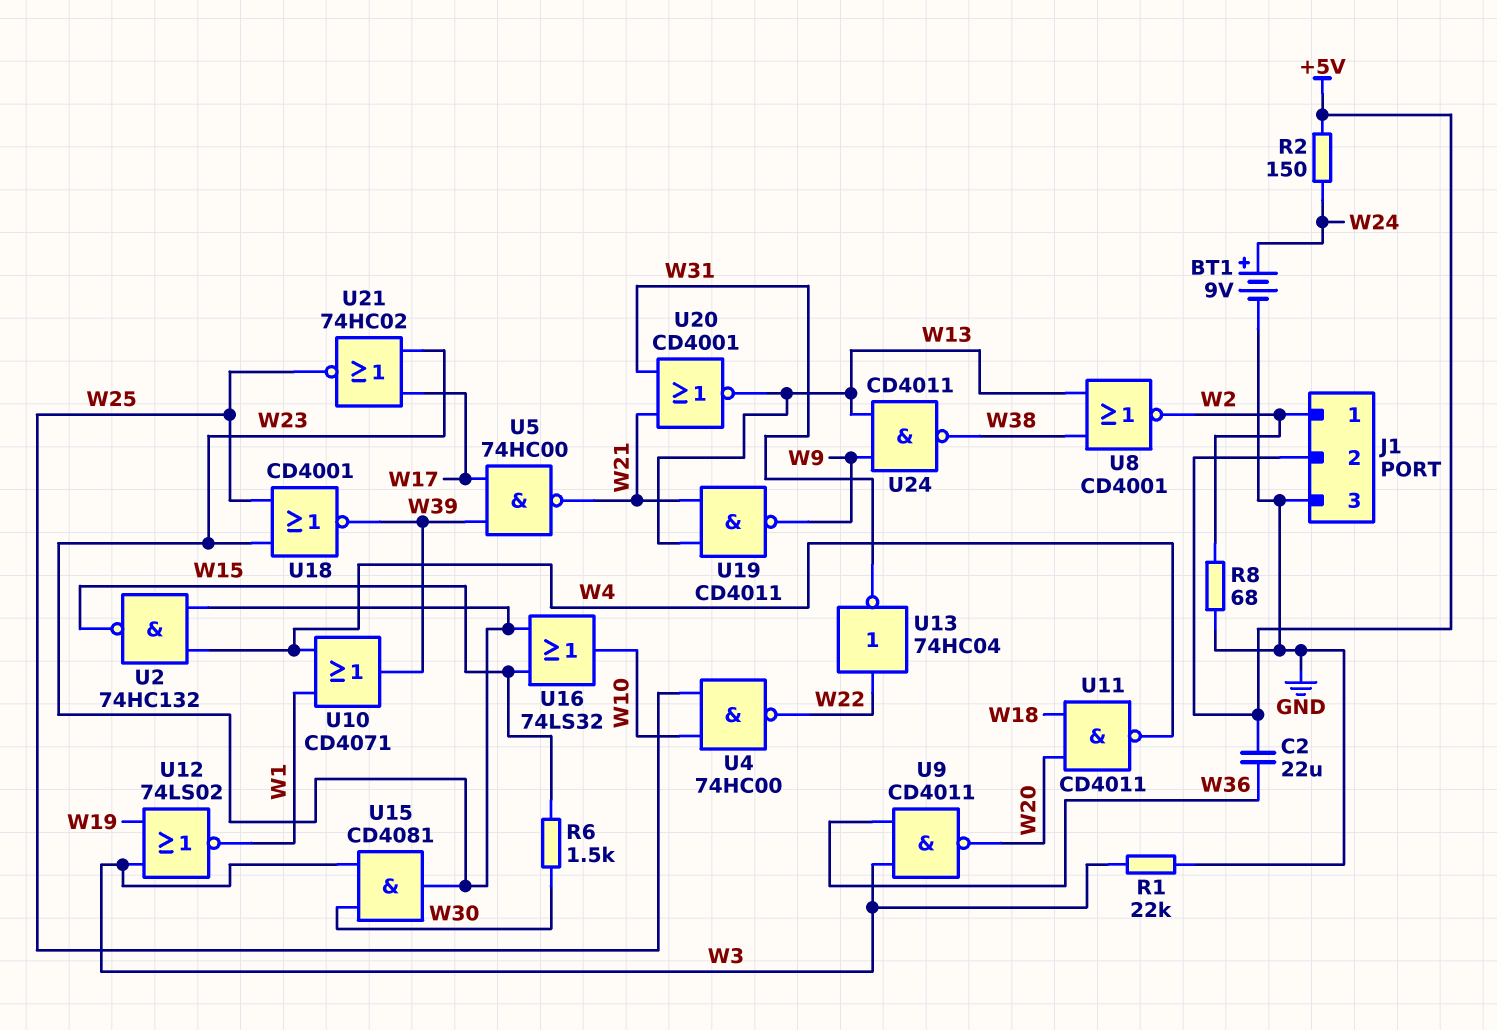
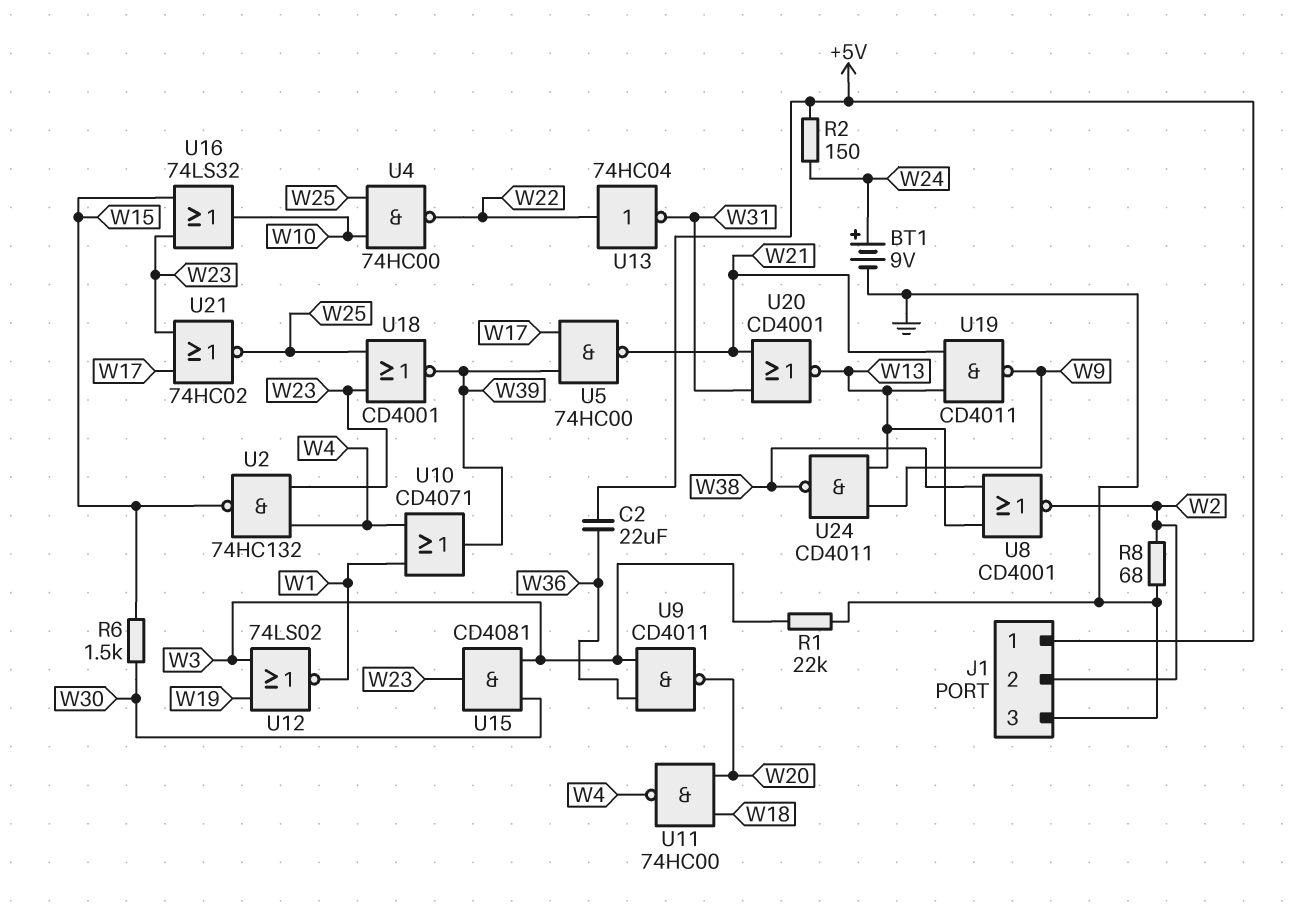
J1 pin 1: W2 -> +5V
J1 pin 2: +5V -> W2
U11: NAND CD4011 (in W18, in W20, out W4) -> NAND 74HC00 (in W18, in W20, out W4)

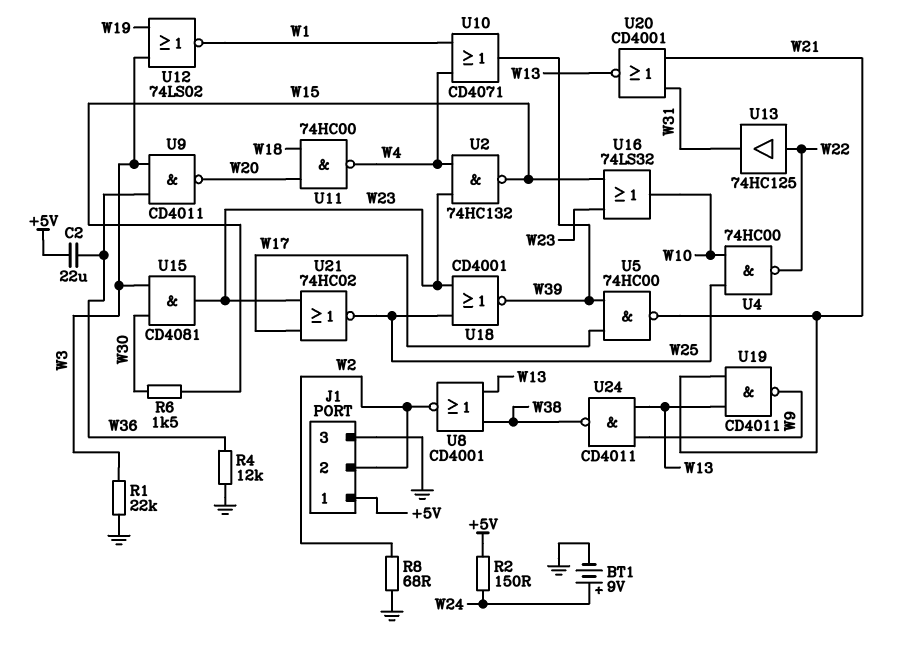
R4: none -> 12k (GND, W36)
U13: NOT 74HC04 (in W22, out W31) -> buffer 74HC125 (in W22, out W31)

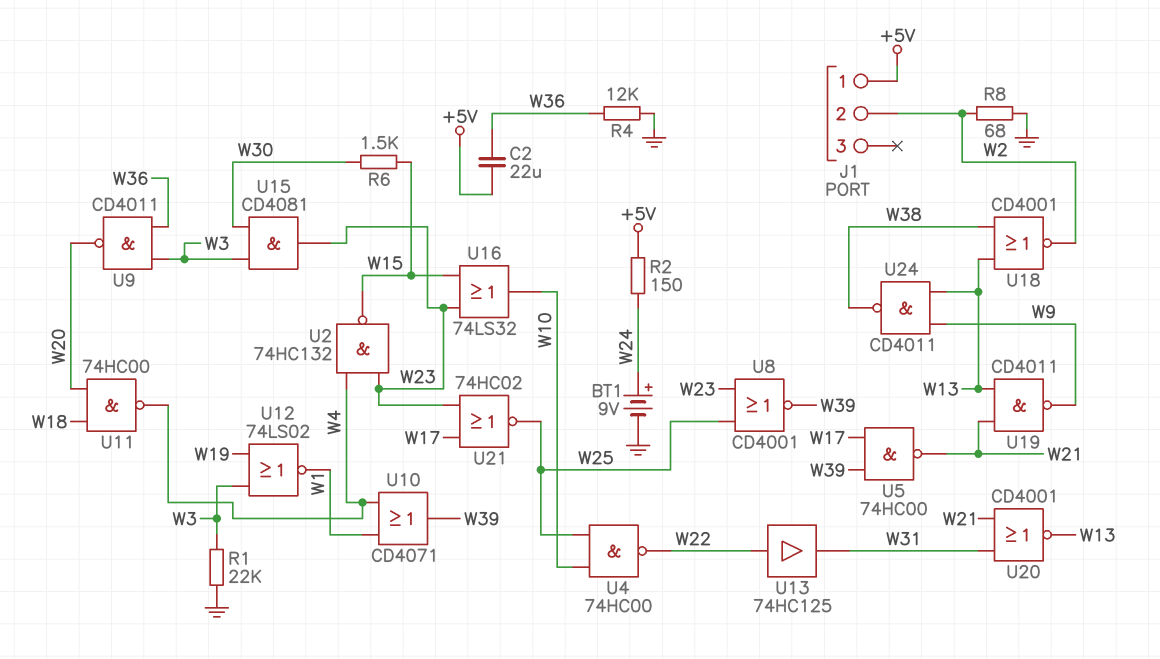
J1 pin 3: GND -> none
U8: NOR CD4001 (in W13, in W38, out W2) -> NOR CD4001 (in W23, in W25, out W39)
U18: NOR CD4001 (in W23, in W25, out W39) -> NOR CD4001 (in W13, in W38, out W2)

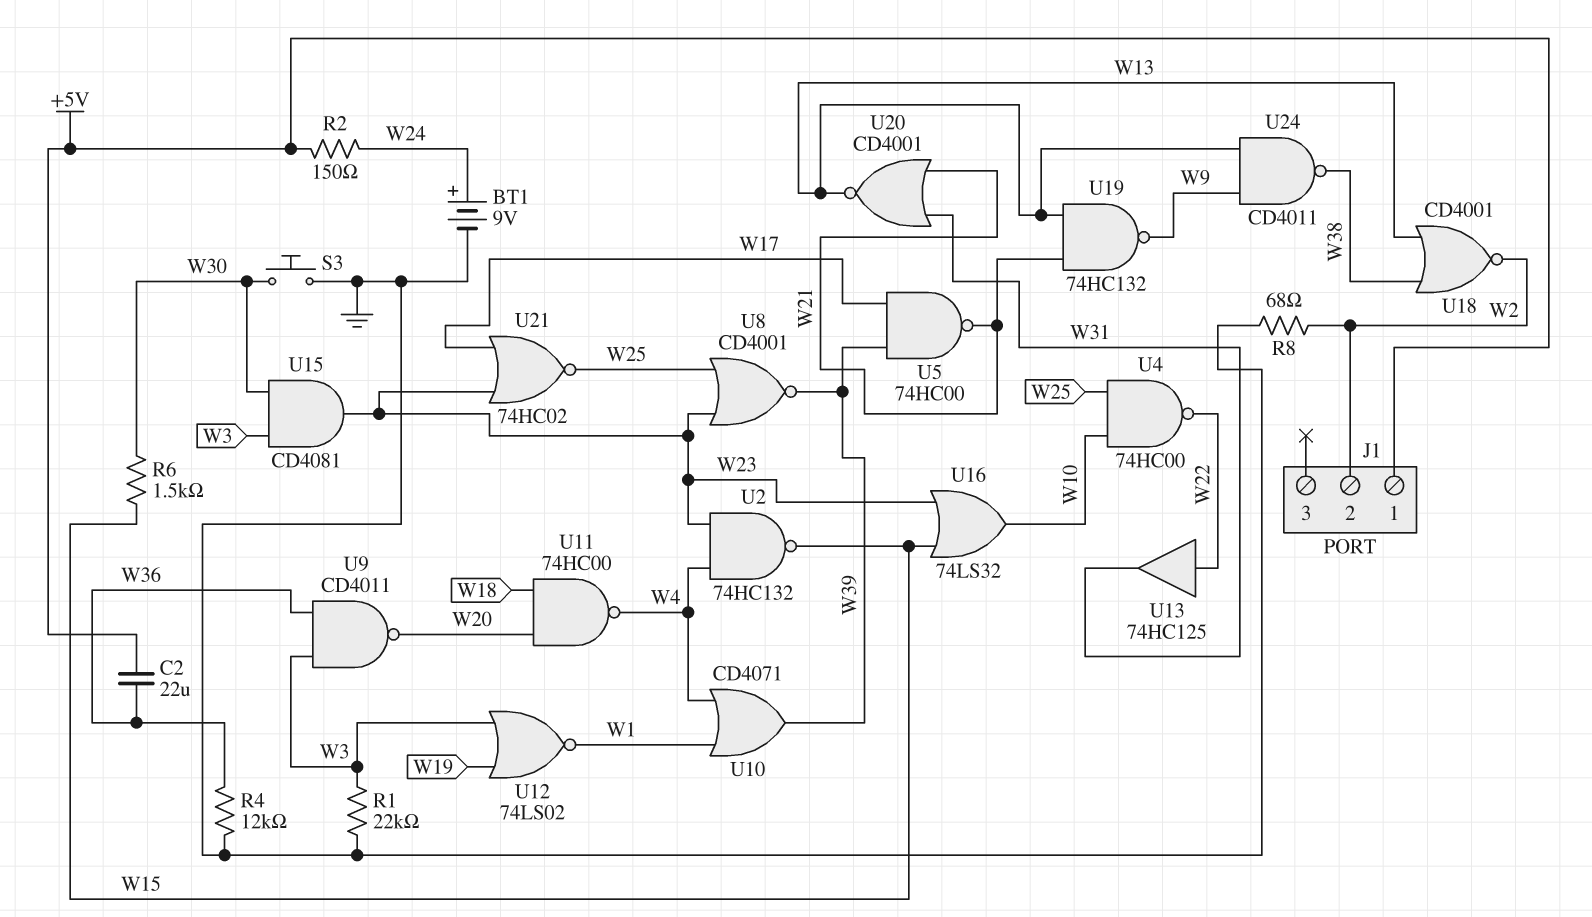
S3: none -> button (GND, W30)
U19: NAND CD4011 (in W13, in W21, out W9) -> NAND 74HC132 (in W13, in W21, out W9)

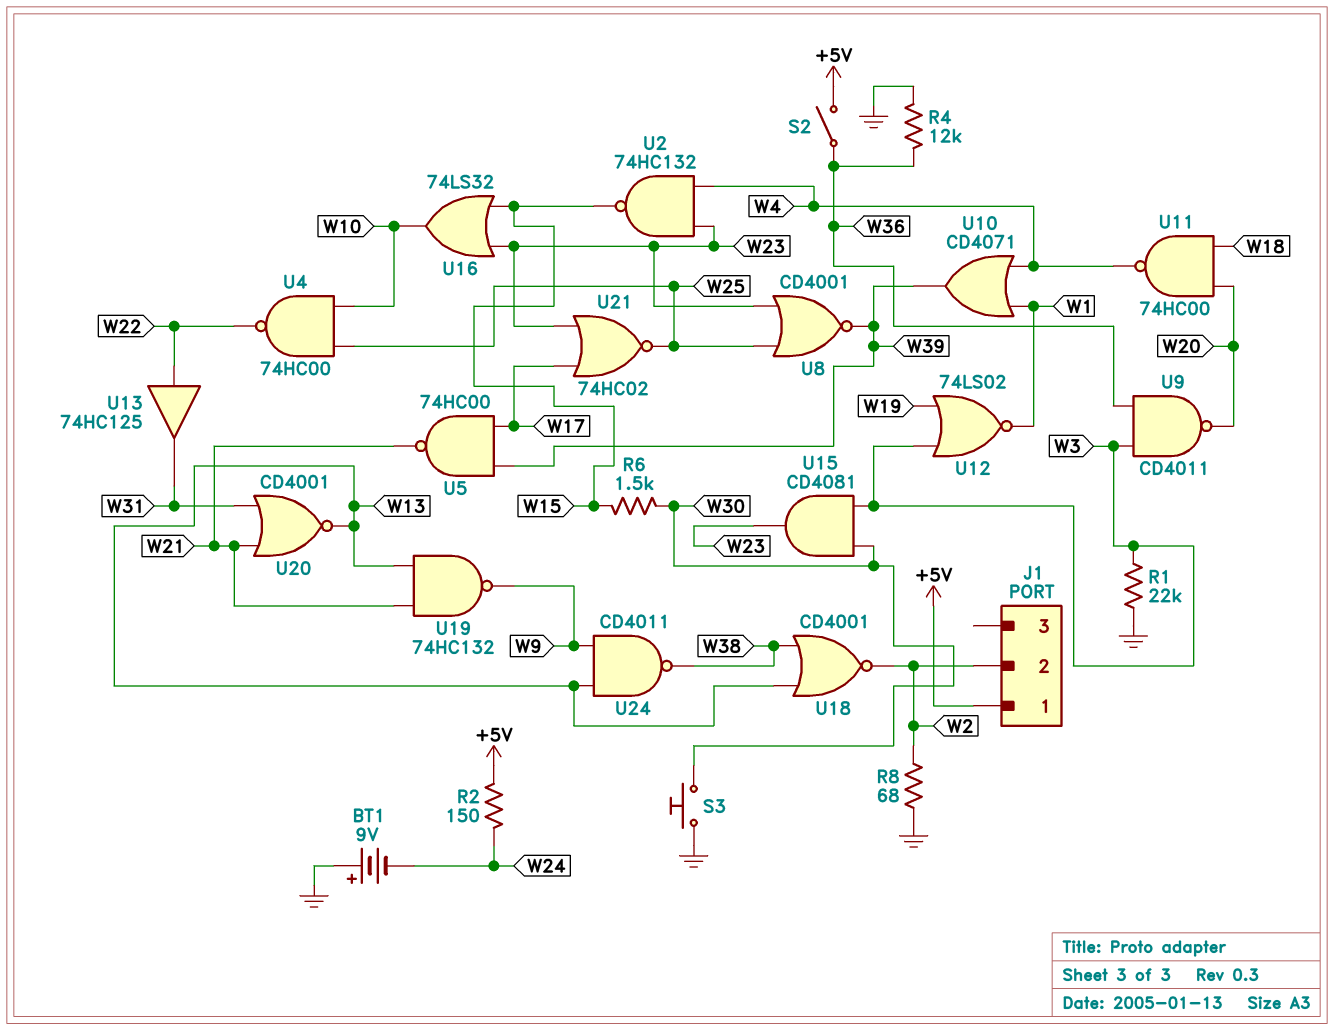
BT1: 9V (plus W24, minus GND) -> 9V (plus GND, minus W24)
C2: 22uF (+5V, W36) -> none
S2: none -> switch (+5V, W36)

